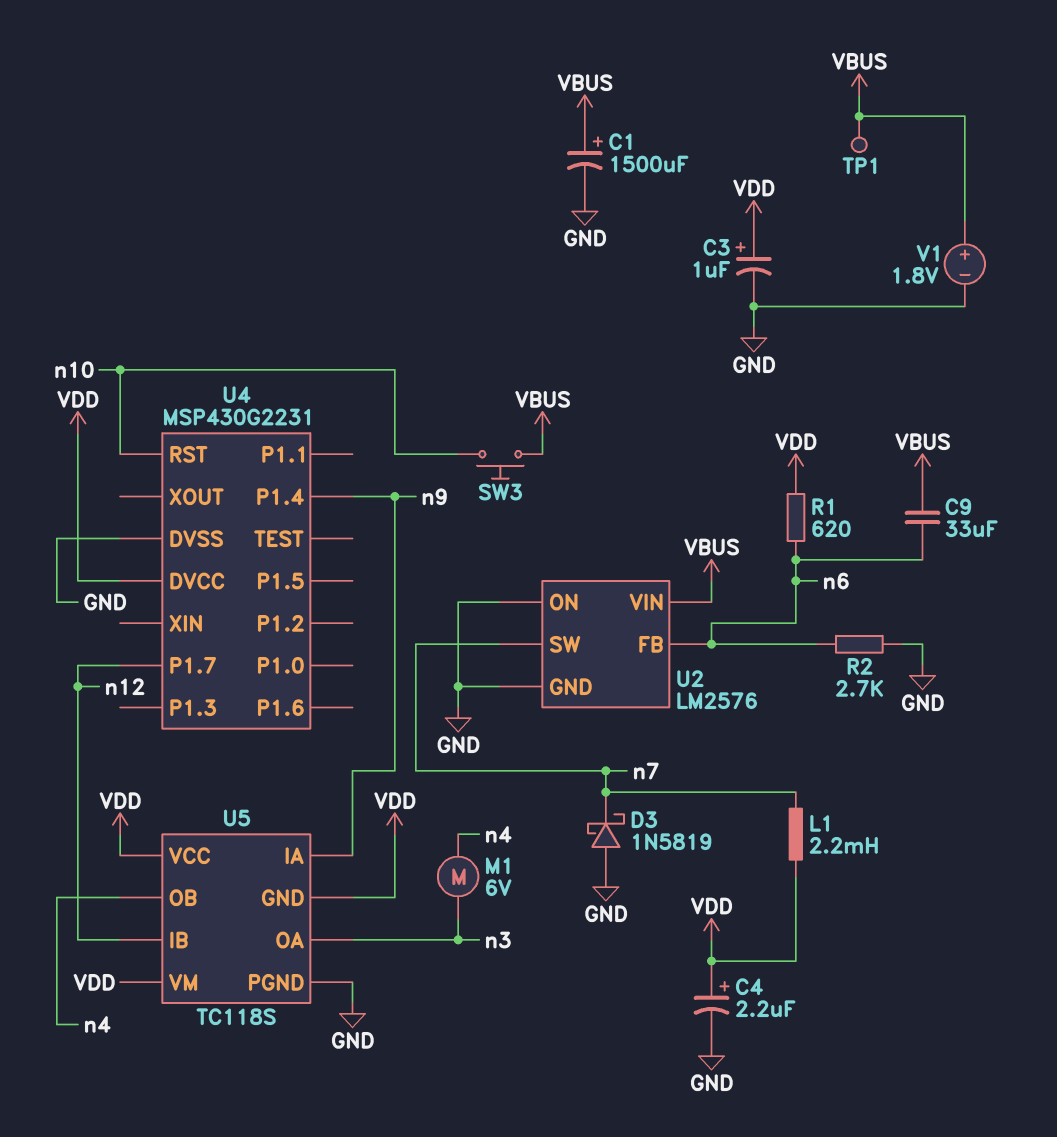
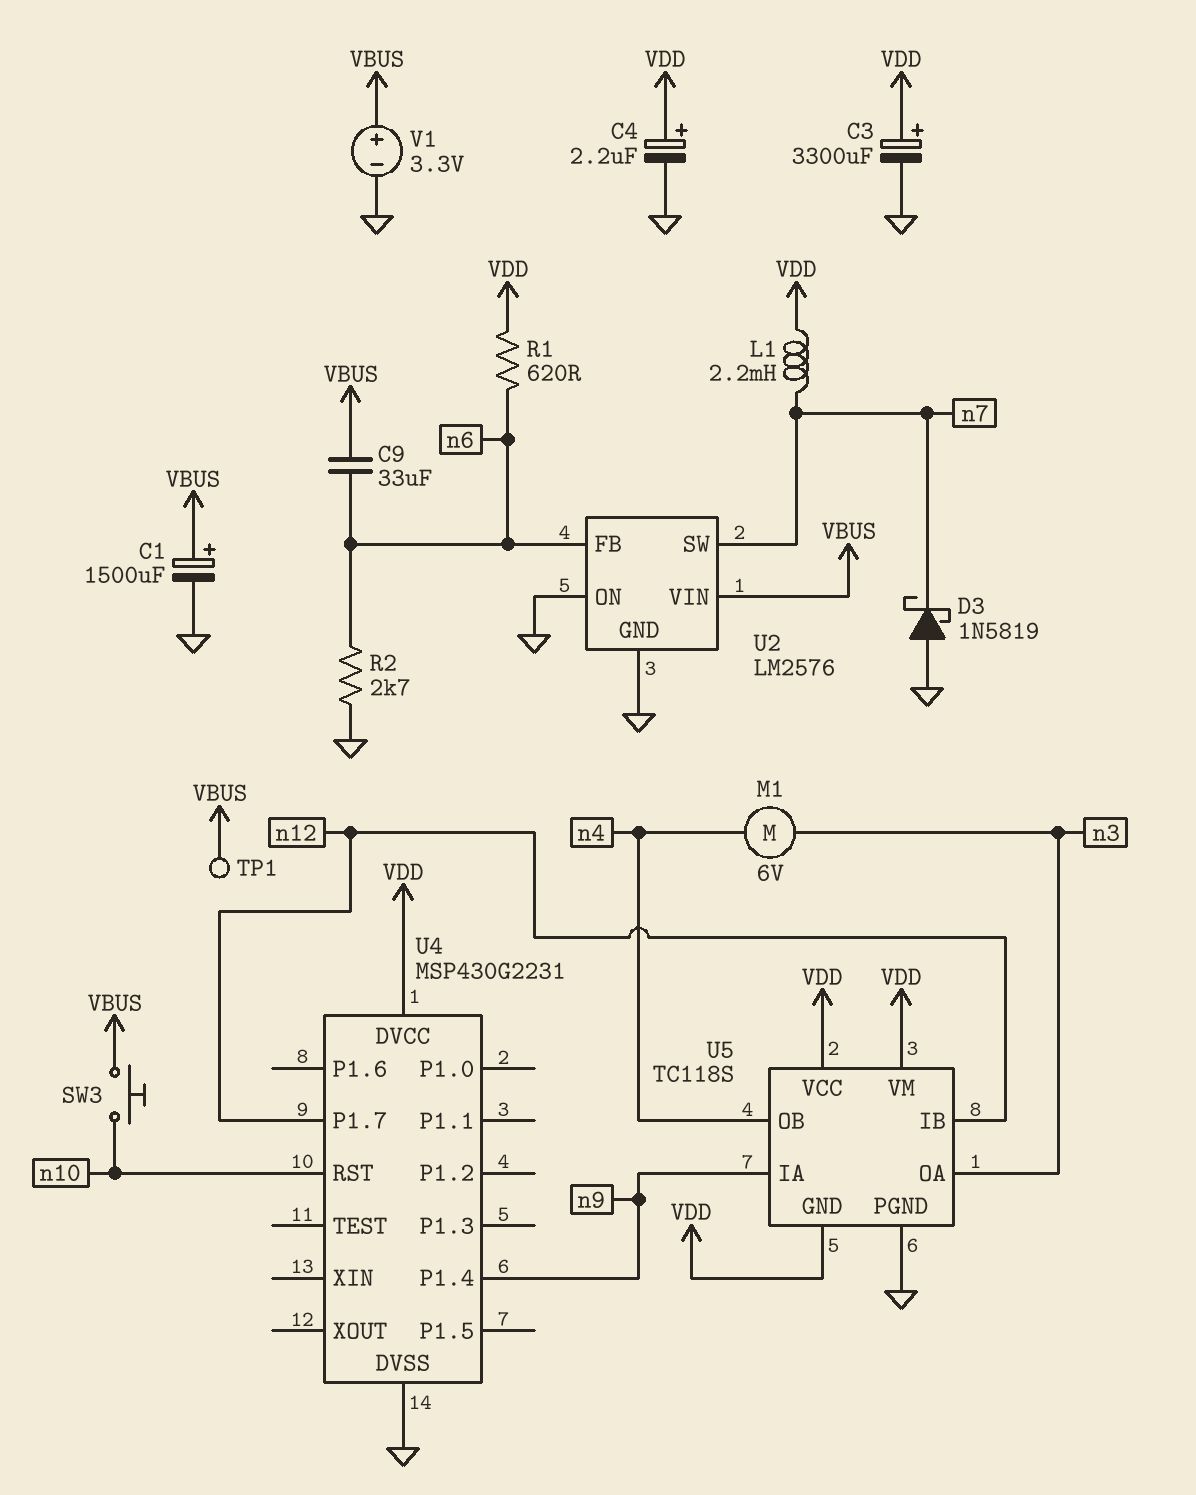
C3: 1uF (plus VDD, minus GND) -> 3300uF (plus VDD, minus GND)
V1: 1.8V (plus VBUS, minus GND) -> 3.3V (plus VBUS, minus GND)

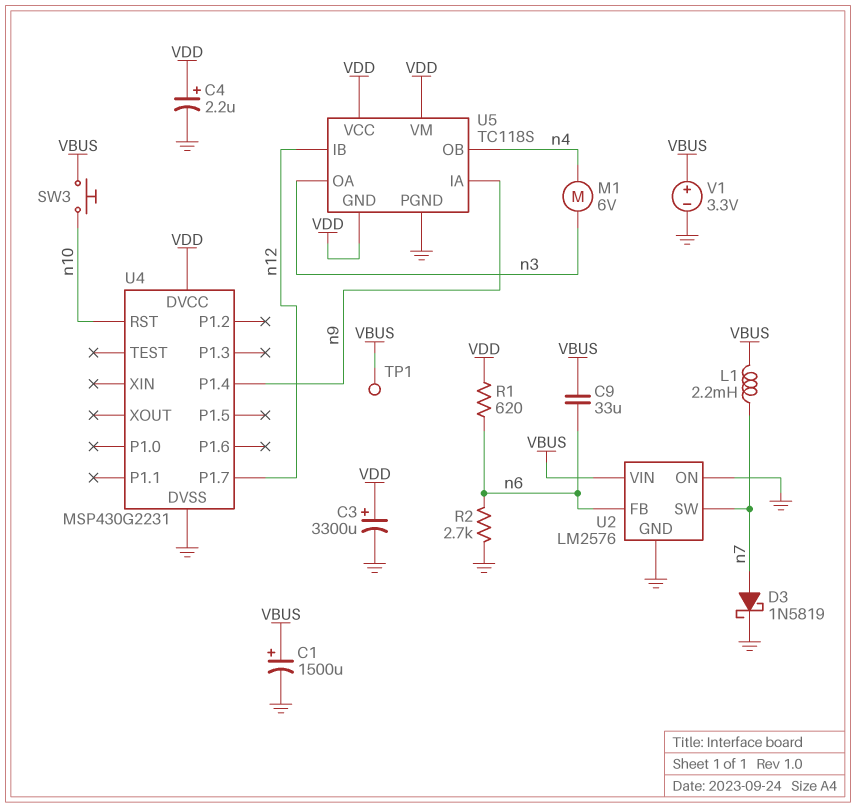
D3: schottky 1N5819 (A GND, K n7) -> schottky 1N5819 (A n7, K GND)
L1: 2.2mH (VDD, n7) -> 2.2mH (VBUS, n7)

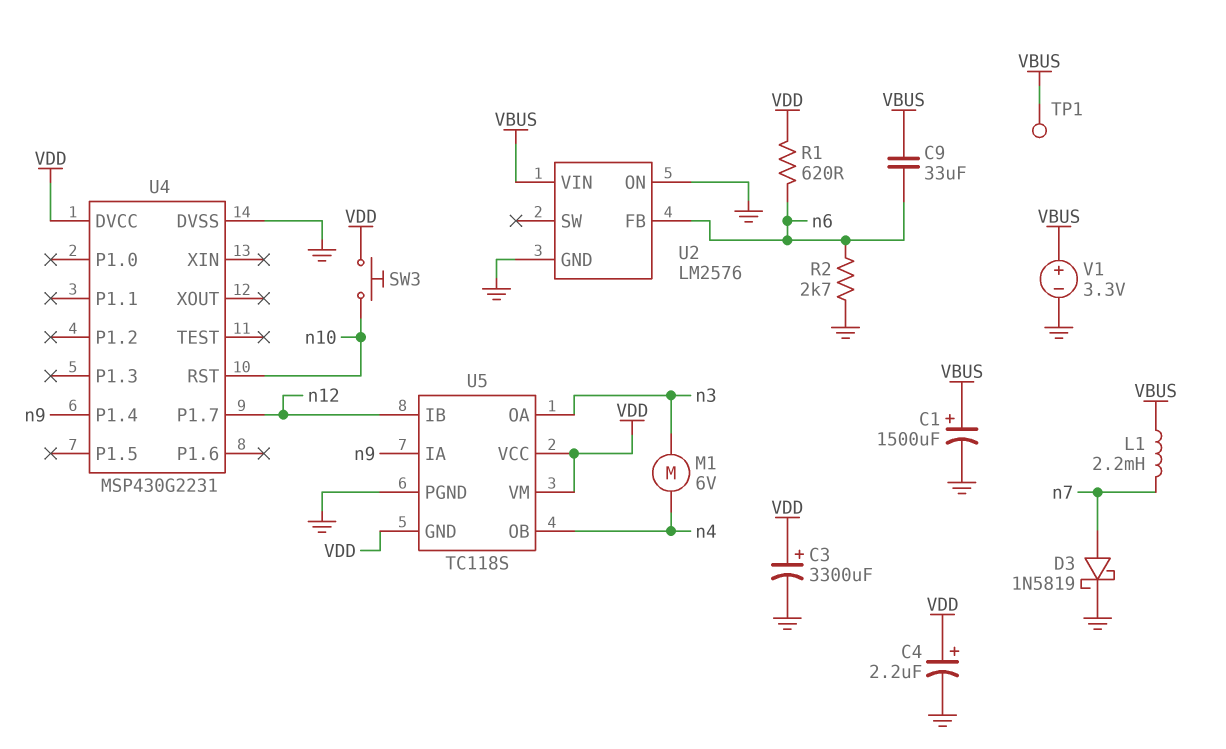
SW3: button (VBUS, n10) -> button (VDD, n10)
U2 pin SW: n7 -> none

